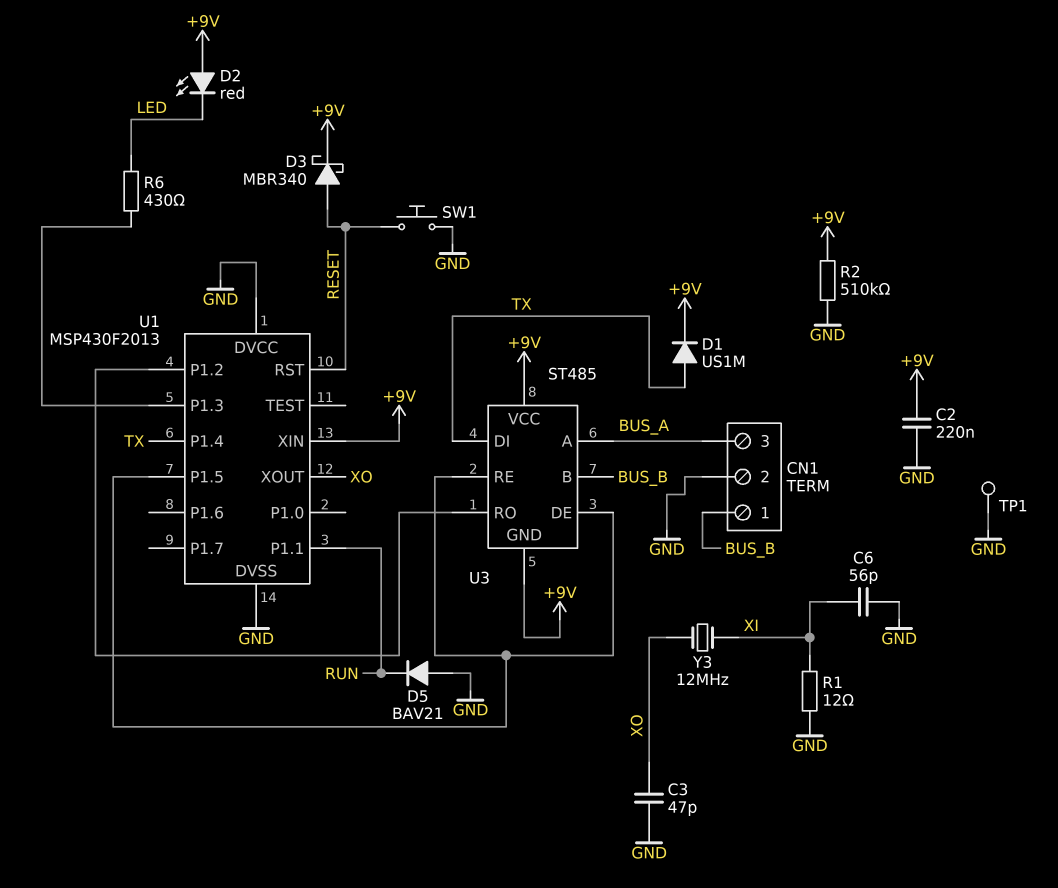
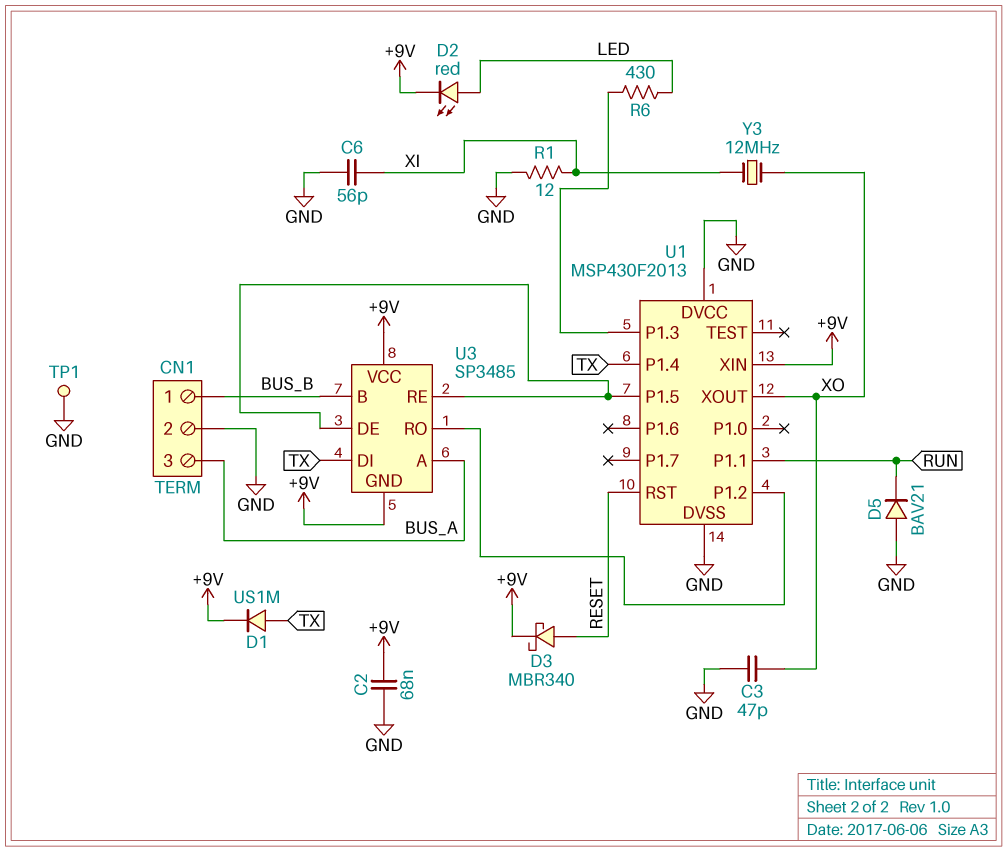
C2: 220nF (+9V, GND) -> 68nF (+9V, GND)
D2: LED red (A +9V, K LED) -> LED red (A LED, K +9V)
R2: 510k (+9V, GND) -> none
SW1: button (GND, RESET) -> none
U3: ST485 -> SP3485

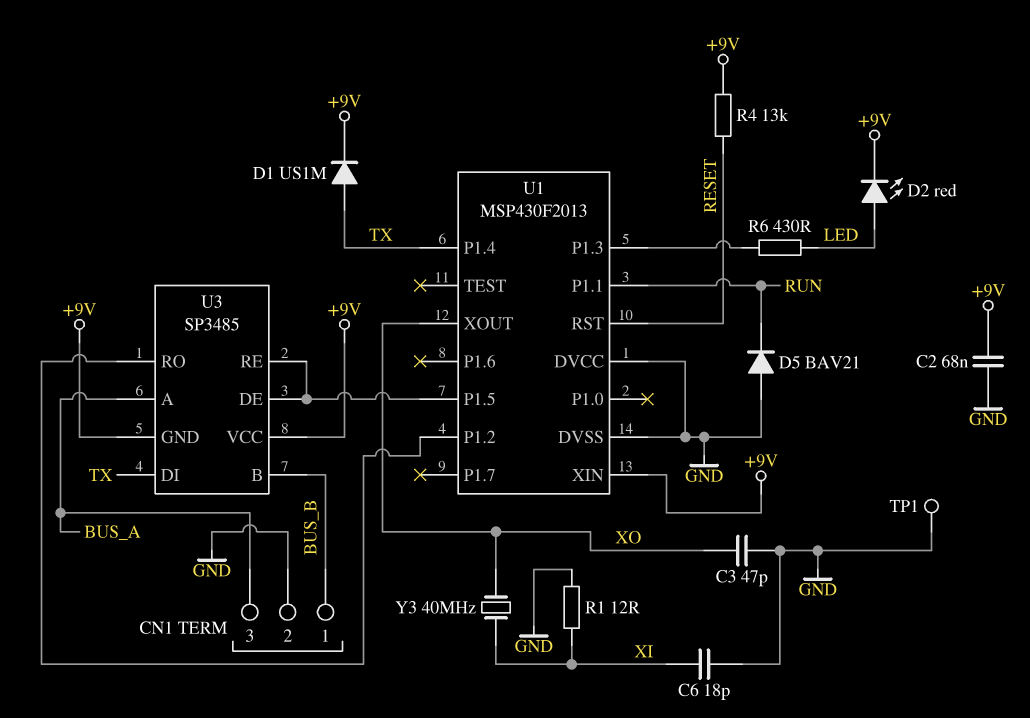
C6: 56pF (GND, XI) -> 18pF (GND, XI)
D3: schottky MBR340 (A RESET, K +9V) -> none
R4: none -> 13k (+9V, RESET)
Y3: 12MHz (XI, XO) -> 40MHz (XI, XO)

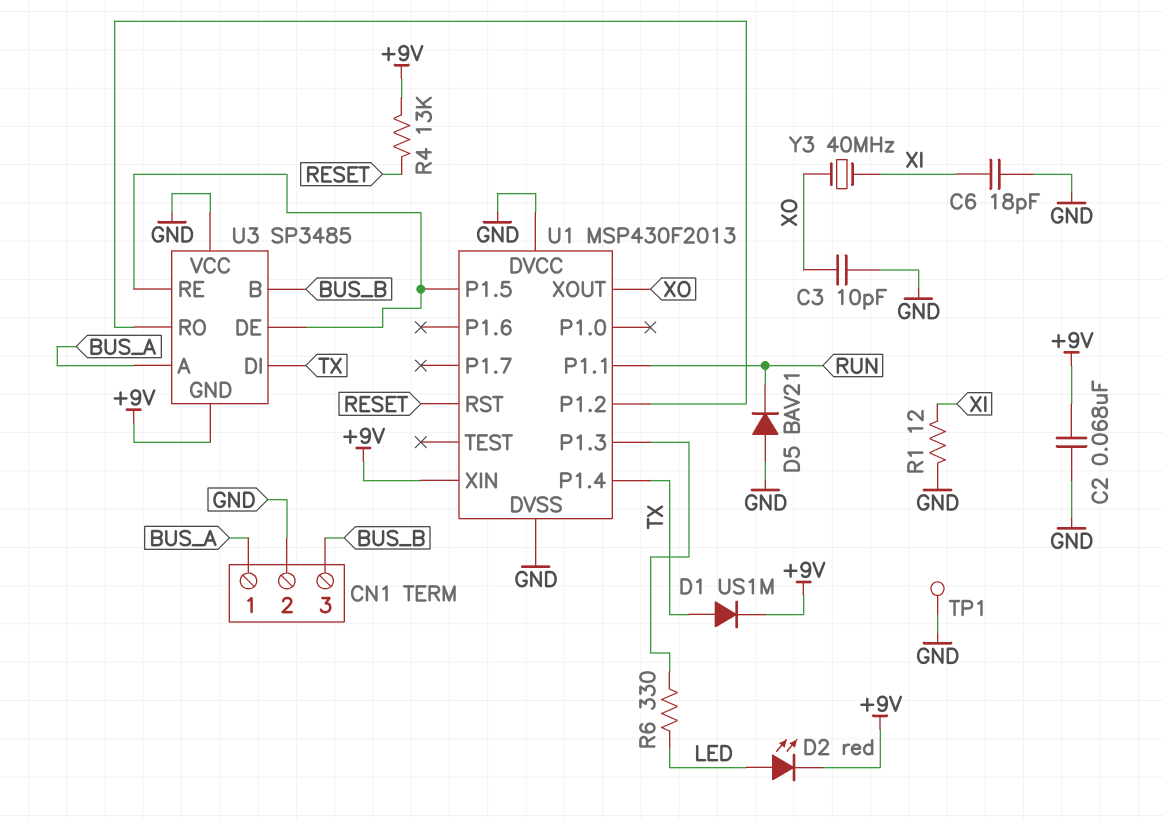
C3: 47pF (GND, XO) -> 10pF (GND, XO)
CN1 pin 1: BUS_B -> BUS_A
CN1 pin 3: BUS_A -> BUS_B
R6: 430 (LED, U1/P1.3) -> 330 (LED, U1/P1.3)
U3 pin VCC: +9V -> GND

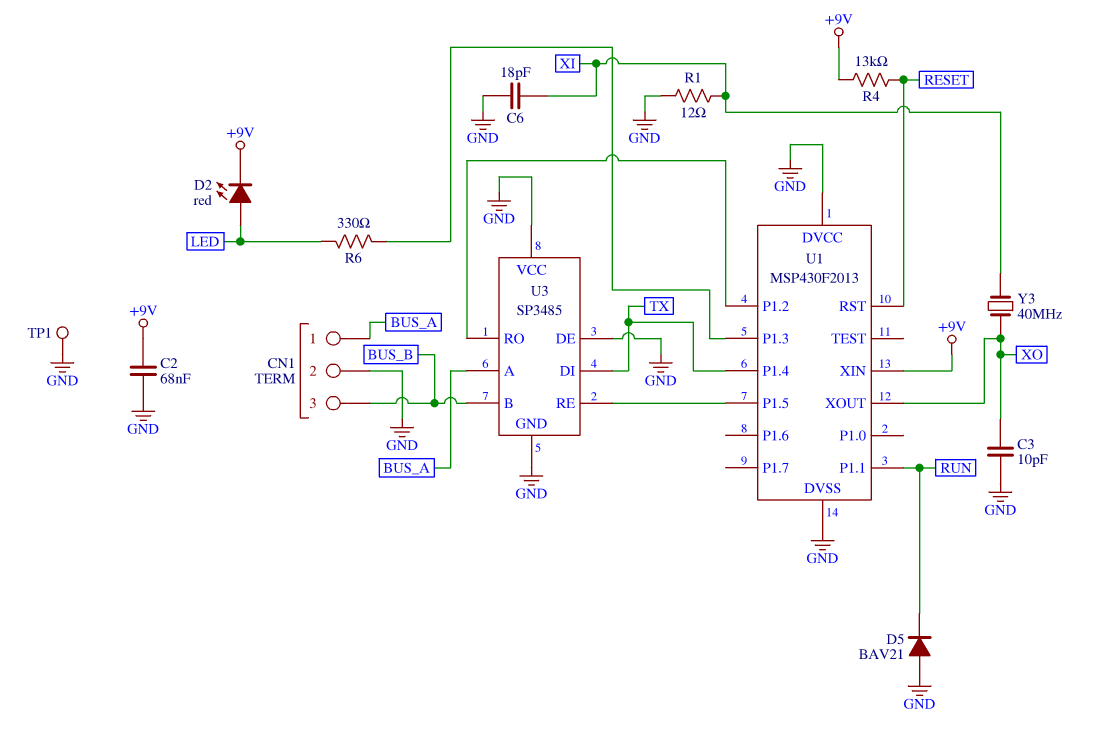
D1: diode US1M (A TX, K +9V) -> none
U3 pin DE: U1/P1.5 -> GND
U3 pin GND: +9V -> GND

